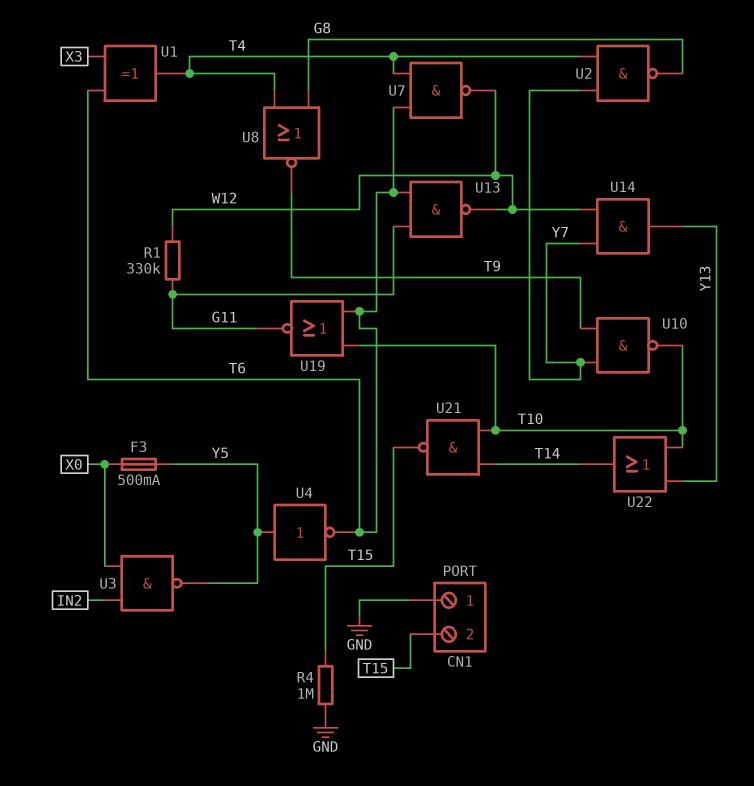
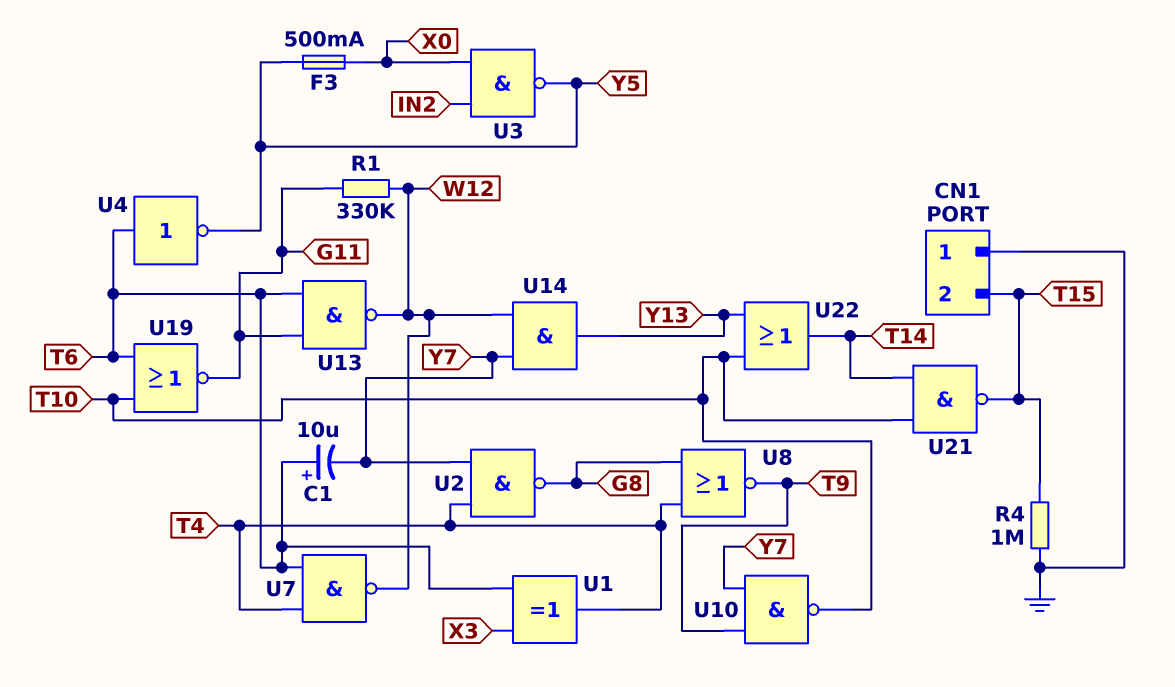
C1: none -> 10uF (plus T6, minus Y7)
U4: NOT (in Y5, out T6) -> NOT (in T6, out Y5)

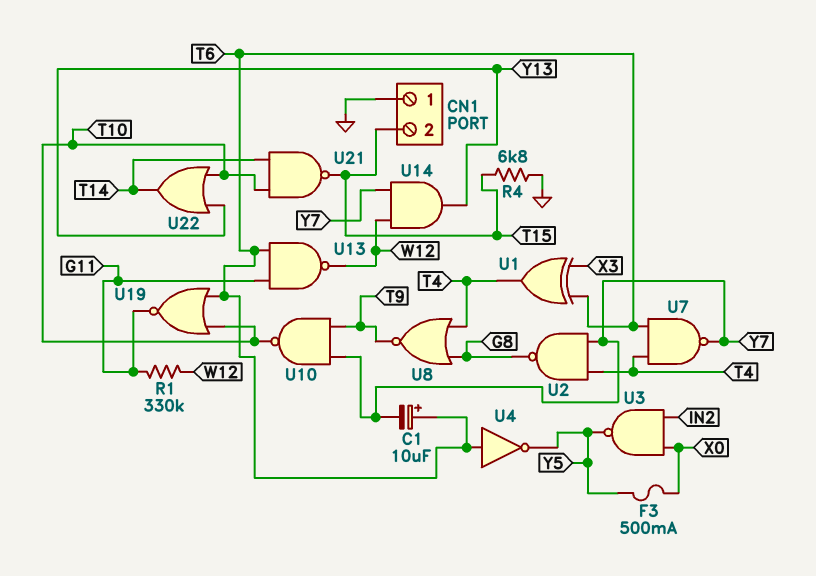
R4: 1M (GND, T15) -> 6.8k (GND, T15)
U7: NAND (in T4, in T6, out W12) -> NAND (in T4, in T6, out Y7)

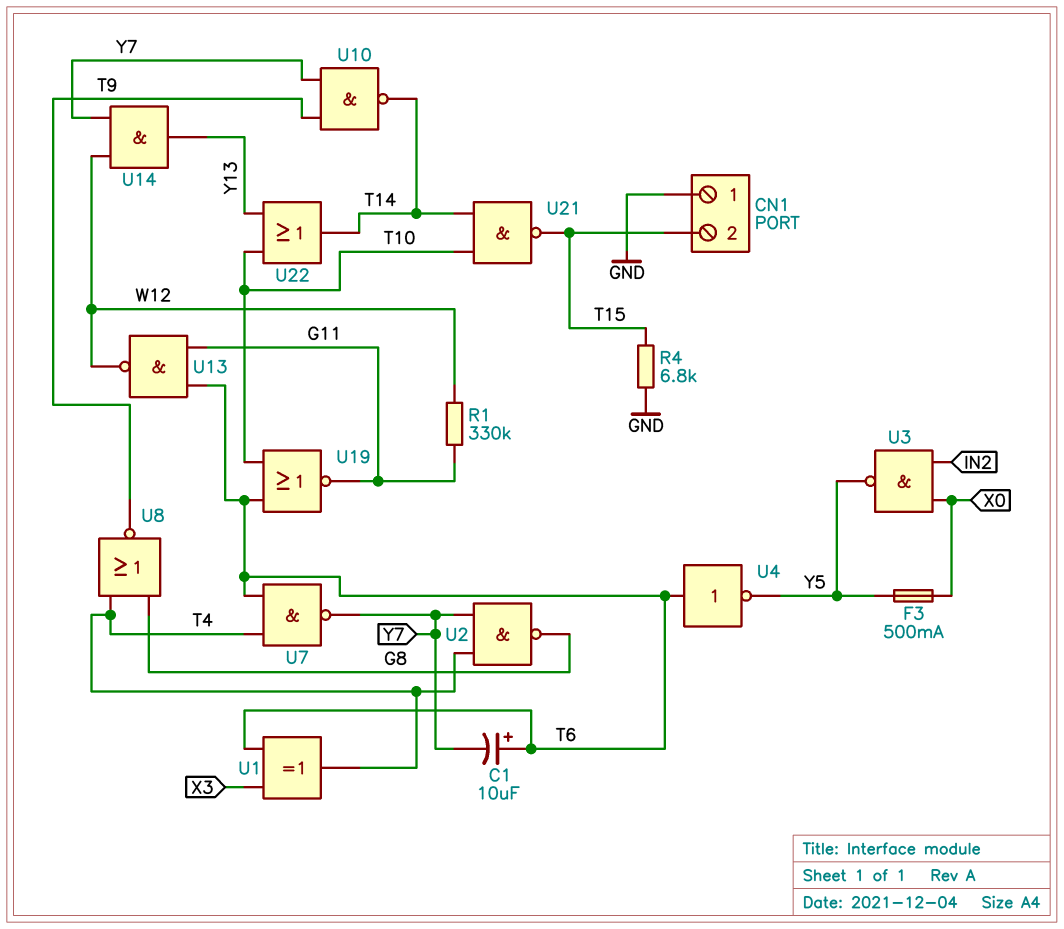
U10: NAND (in T9, in Y7, out T10) -> NAND (in T9, in Y7, out T14)

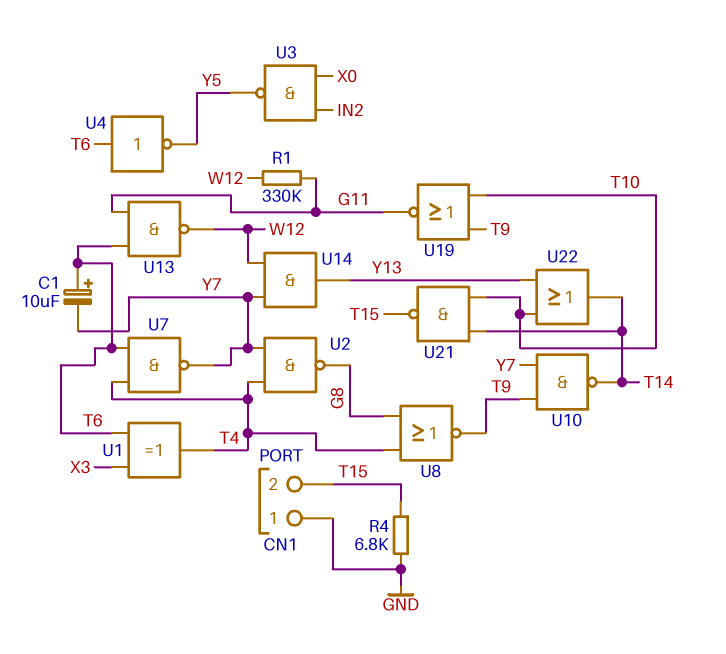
F3: 500mA (X0, Y5) -> none
U19: NOR (in T6, in T10, out G11) -> NOR (in T9, in T10, out G11)

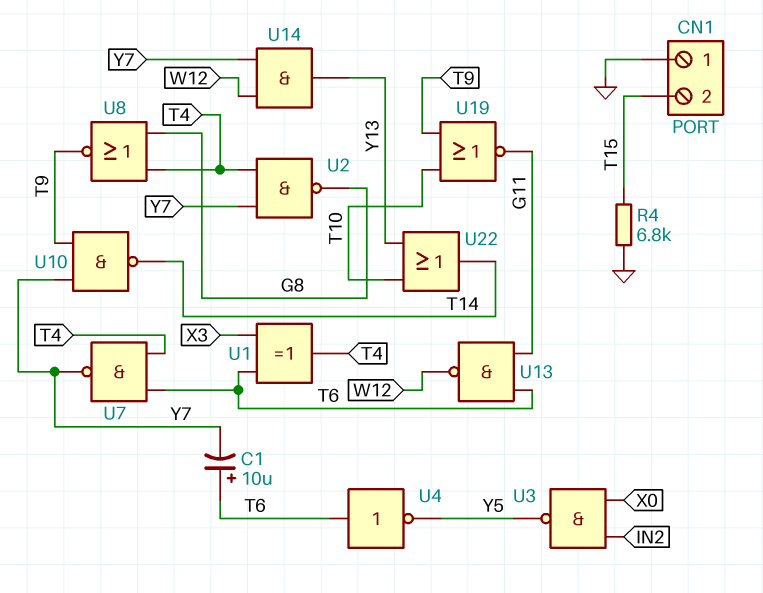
R1: 330k (G11, W12) -> none
U21: NAND (in T10, in T14, out T15) -> none

